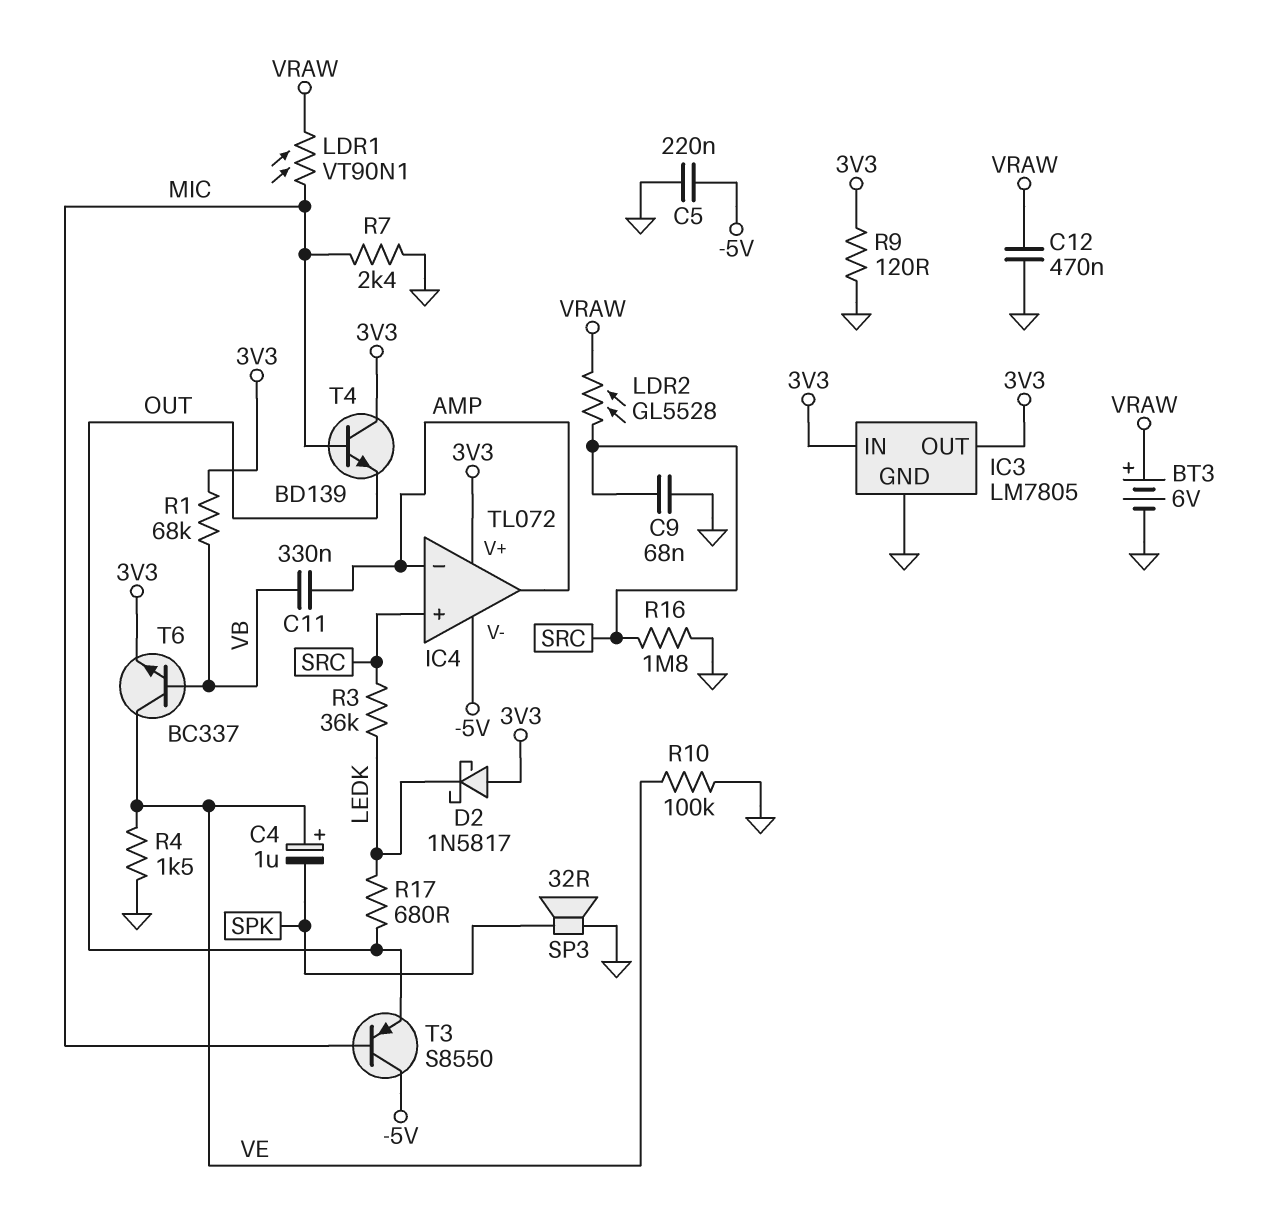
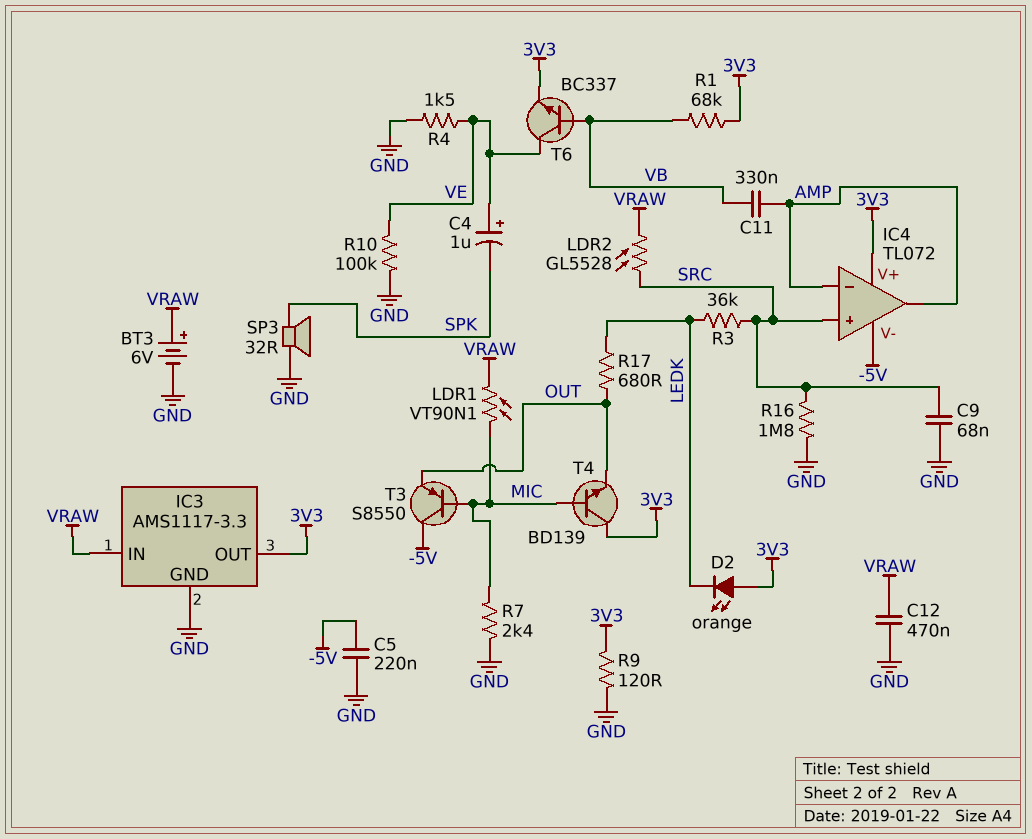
D2: schottky 1N5817 (A 3V3, K LEDK) -> LED orange (A 3V3, K LEDK)
IC3: LM7805 -> AMS1117-3.3
IC3 pin IN: 3V3 -> VRAW

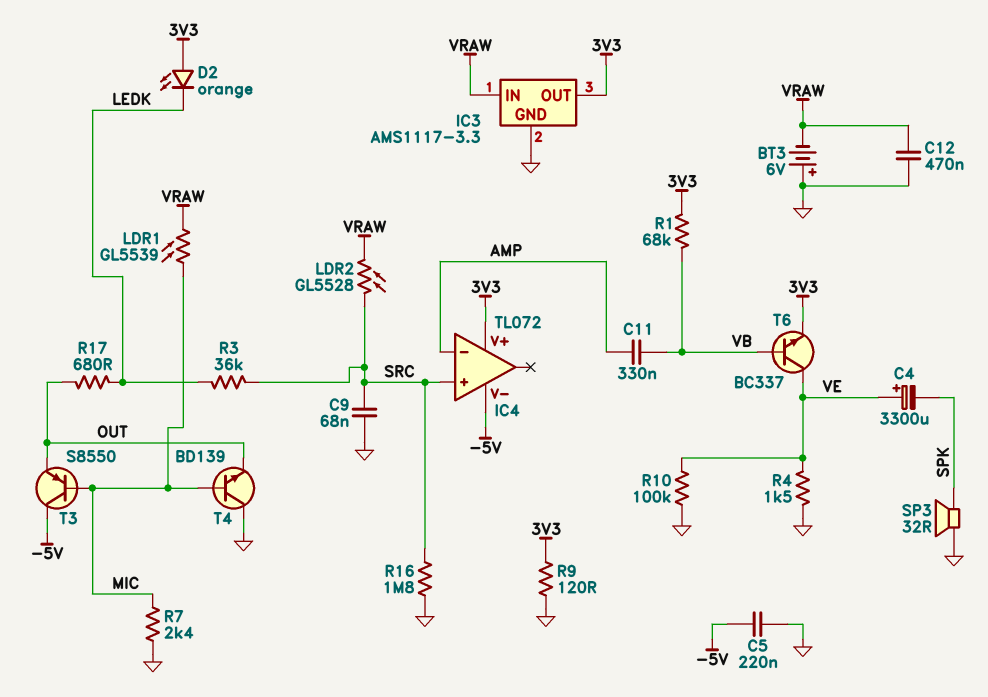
BT3: 6V (plus VRAW, minus GND) -> 6V (plus GND, minus VRAW)
C4: 1uF (plus VE, minus SPK) -> 3300uF (plus VE, minus SPK)
IC4 pin out: AMP -> none
LDR1: VT90N1 (MIC, VRAW) -> GL5539 (MIC, VRAW)
T4: NPN BD139 (B MIC, C 3V3, E OUT) -> NPN BD139 (B MIC, C GND, E OUT)

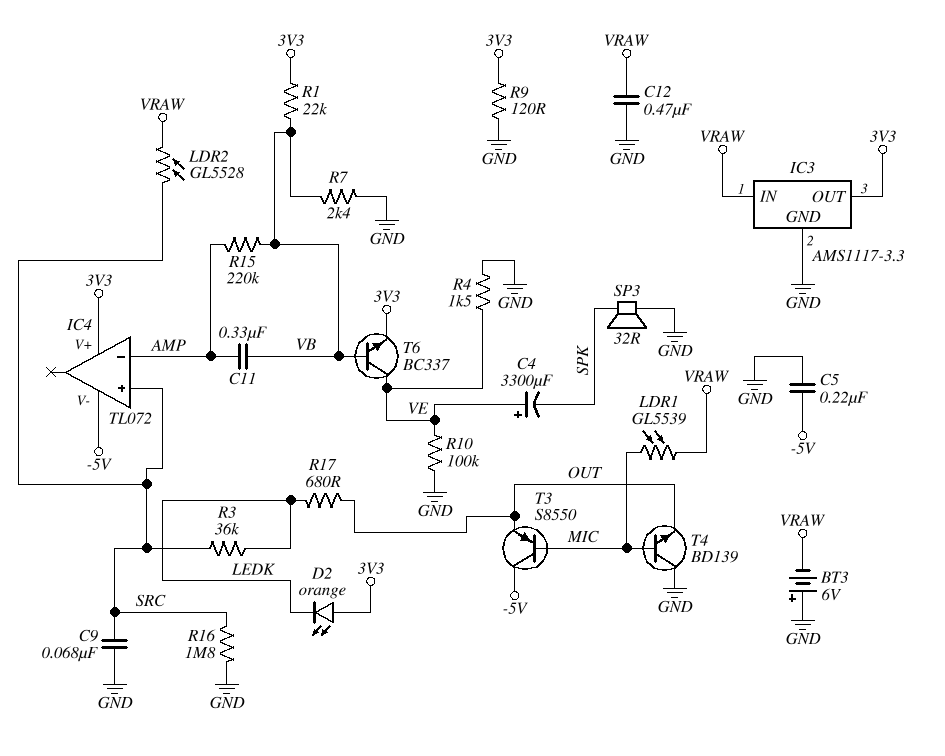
R1: 68k (3V3, VB) -> 22k (3V3, VB)
R7: 2.4k (GND, MIC) -> 2.4k (GND, VB)
R15: none -> 220k (AMP, VB)

